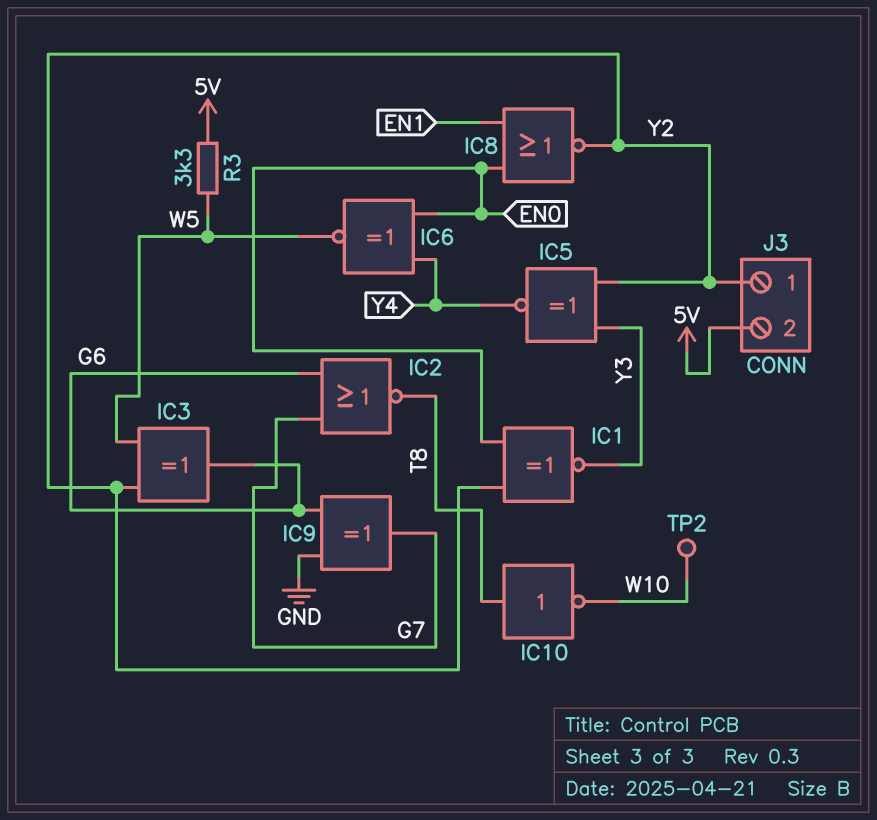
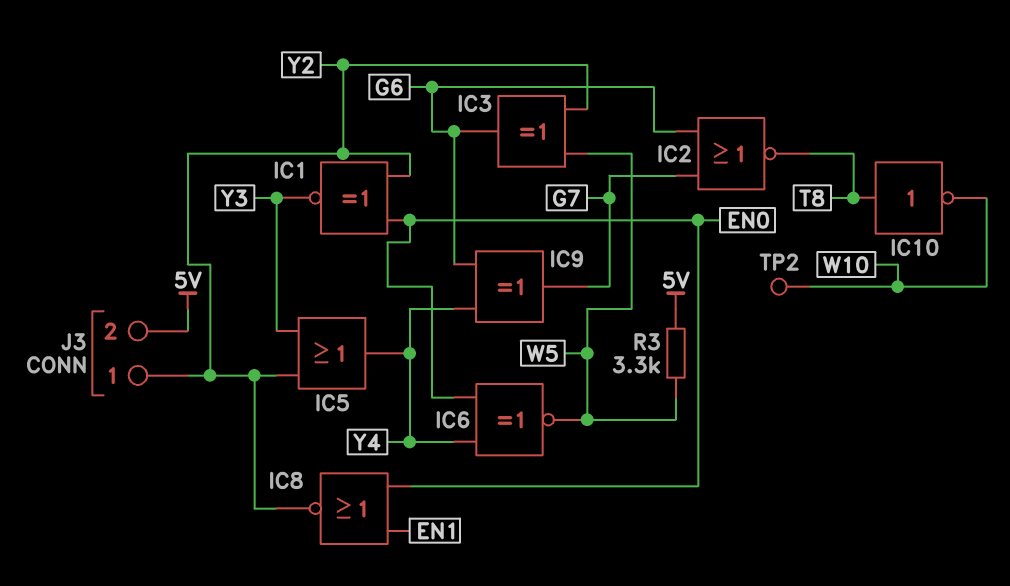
IC5: XNOR (in Y2, in Y3, out Y4) -> OR (in Y2, in Y3, out Y4)
IC9: XOR (in G6, in GND, out G7) -> XOR (in G6, in Y4, out G7)

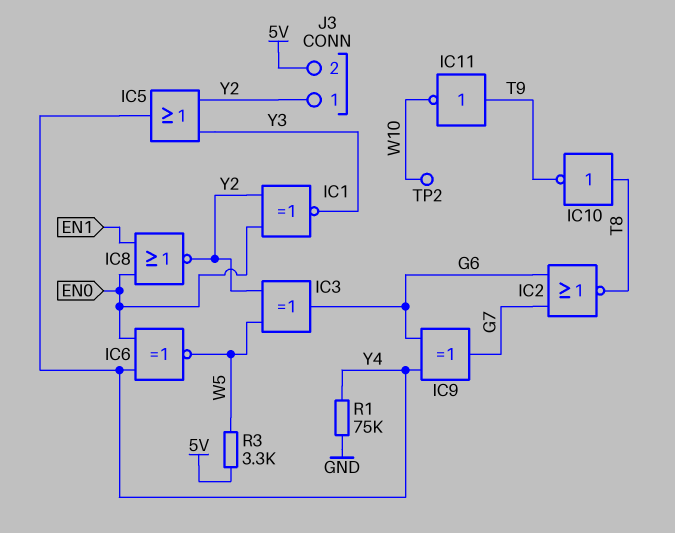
IC10: NOT (in T8, out W10) -> NOT (in T8, out T9)
IC11: none -> NOT (in T9, out W10)
R1: none -> 75k (GND, Y4)

